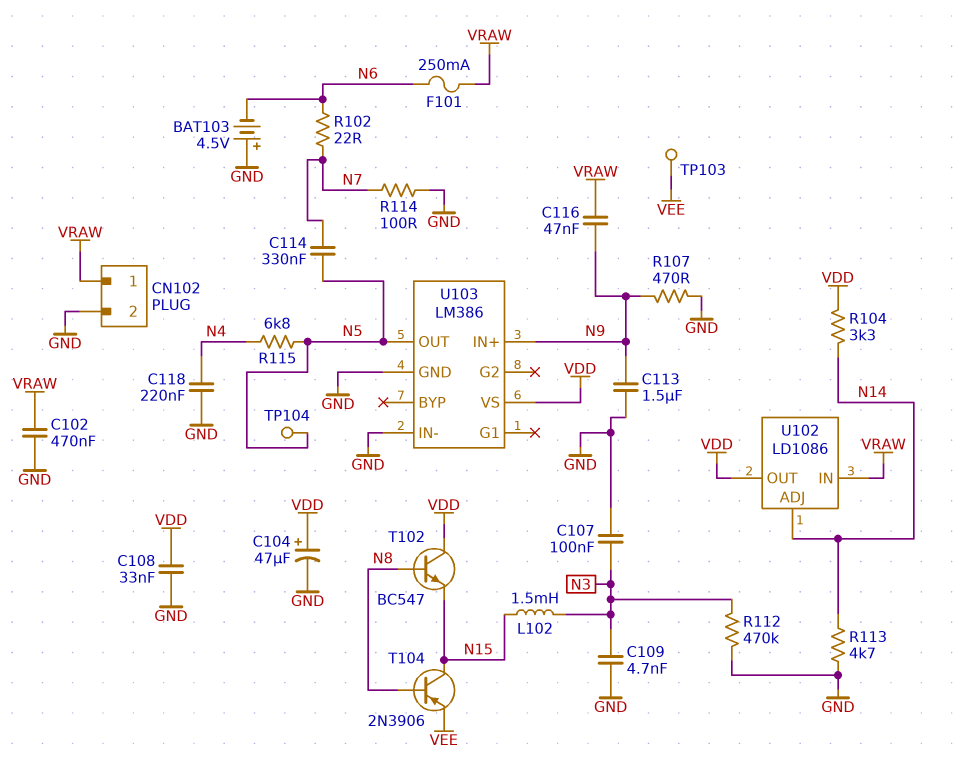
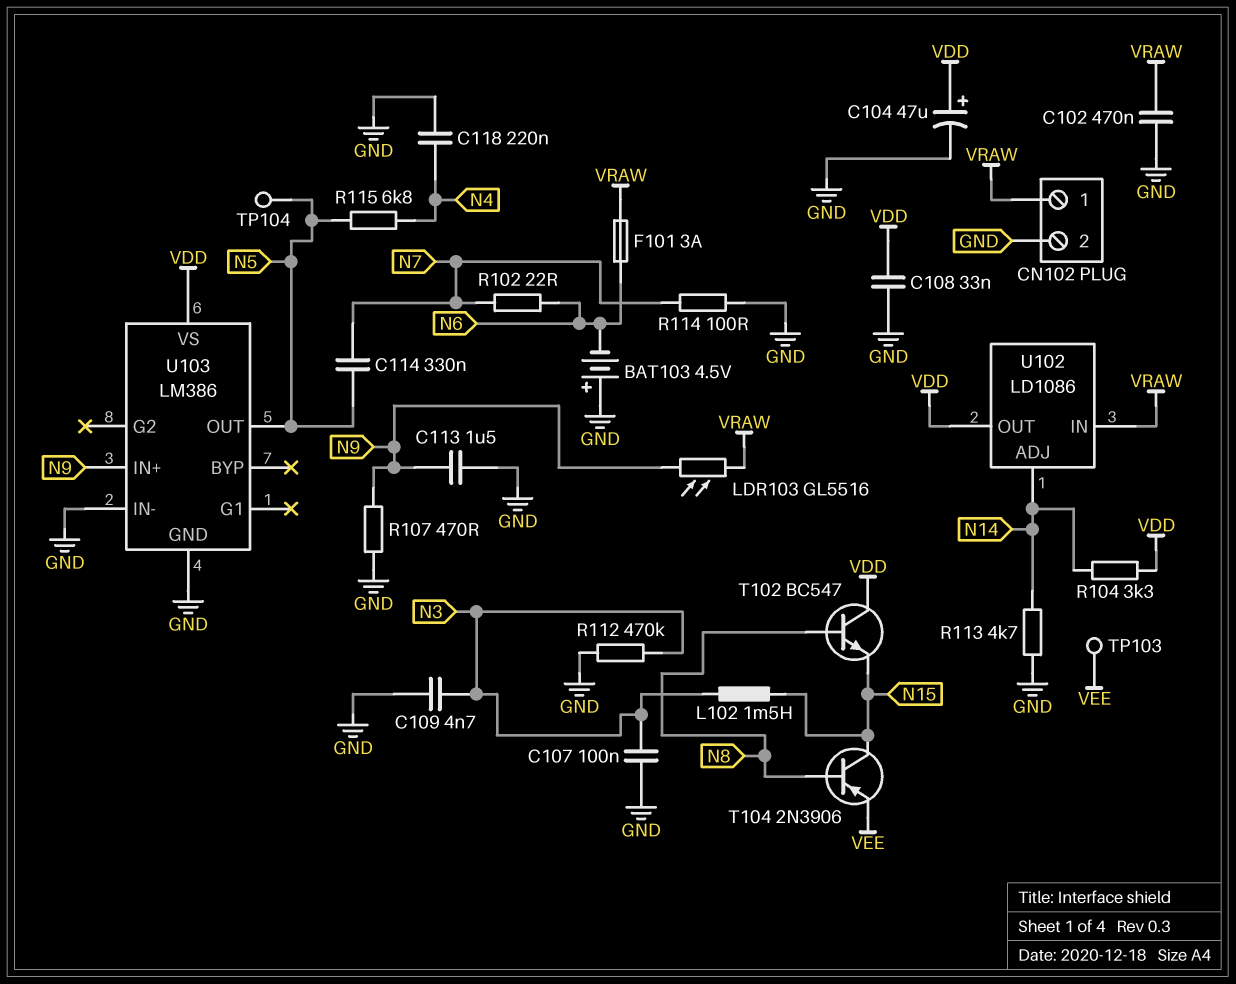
C116: 47nF (N9, VRAW) -> none
F101: 250mA (N6, VRAW) -> 3A (N6, VRAW)
LDR103: none -> GL5516 (N9, VRAW)

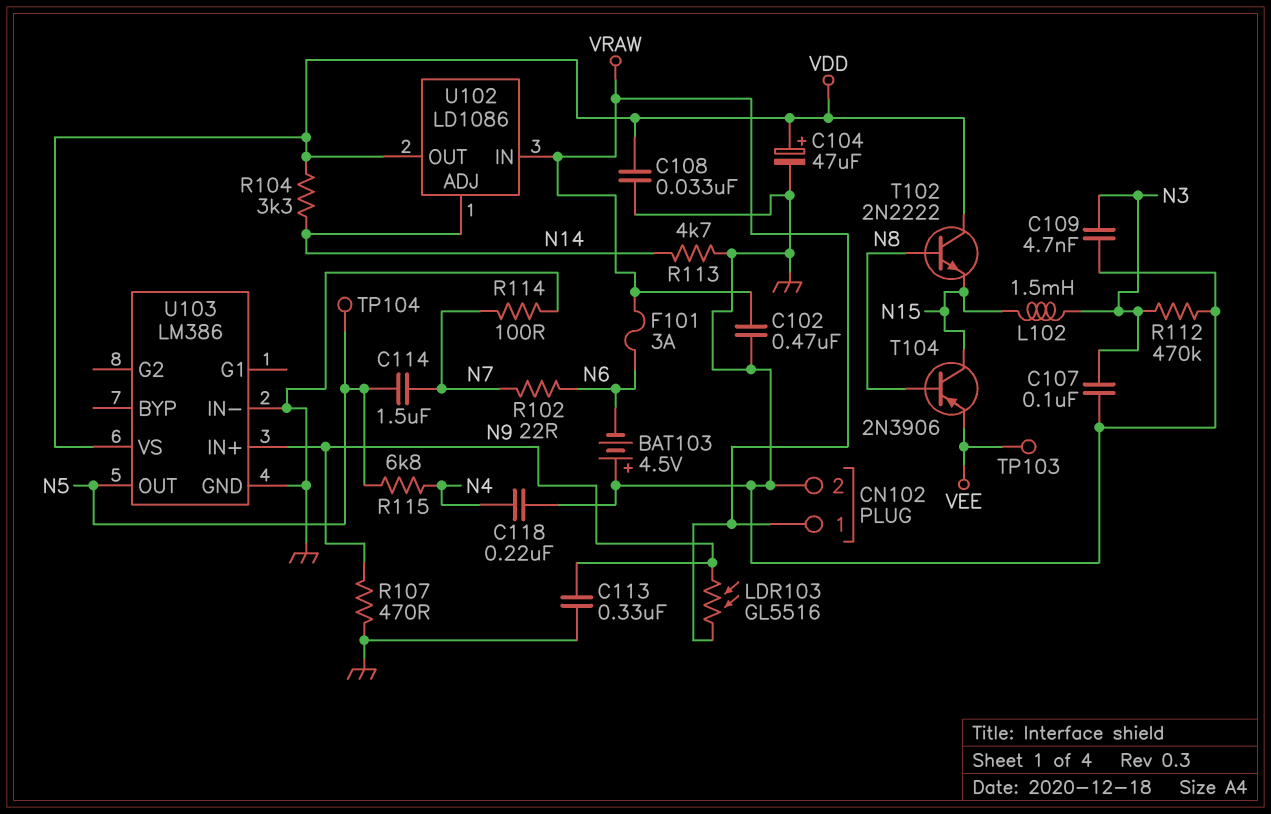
C113: 1.5uF (GND, N9) -> 330nF (GND, N9)
C114: 330nF (N5, N7) -> 1.5uF (N5, N7)
T102: NPN BC547 (B N8, C VDD, E N15) -> NPN 2N2222 (B N8, C VDD, E N15)

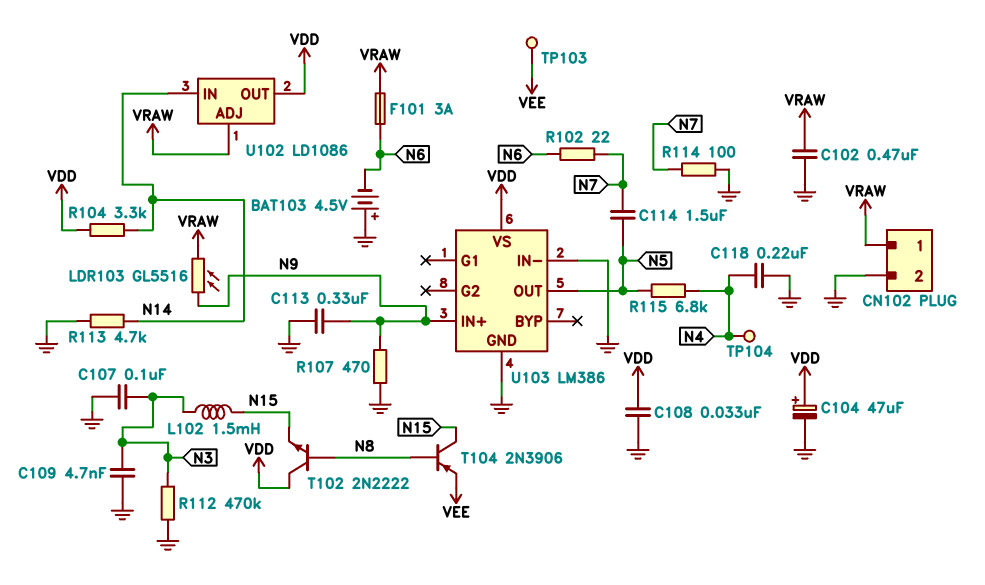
TP104: test point (N5) -> test point (N4)
U102 pin ADJ: N14 -> VRAW
U102 pin IN: VRAW -> N14

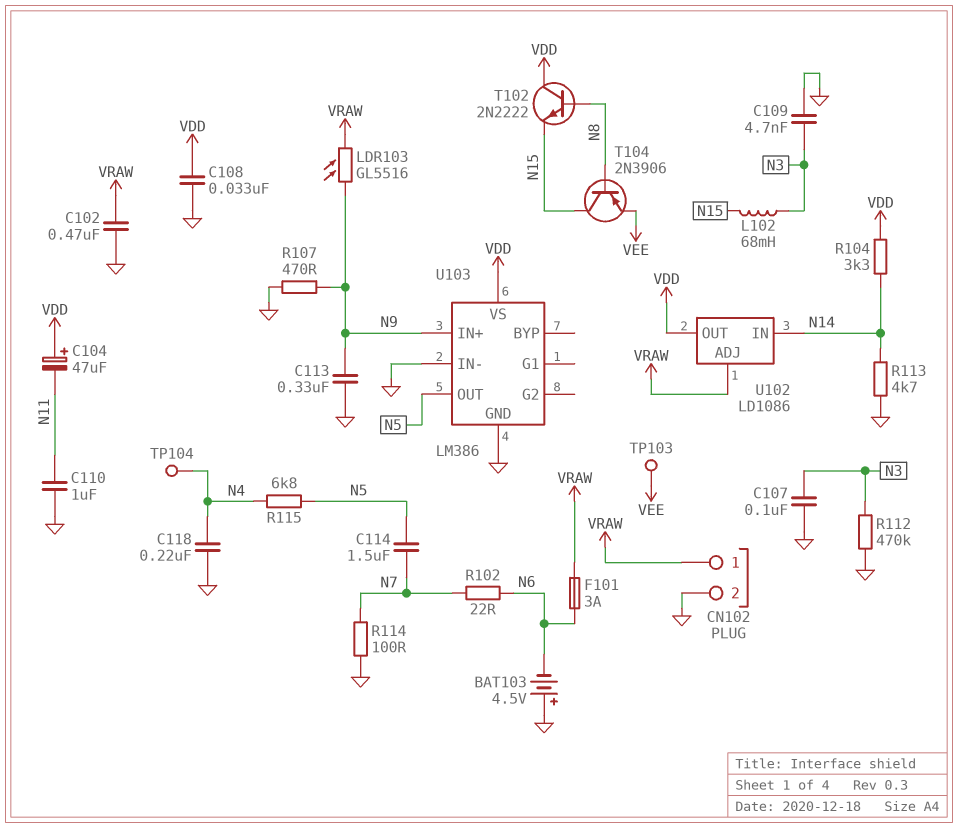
C104: 47uF (plus VDD, minus GND) -> 47uF (plus VDD, minus N11)
C110: none -> 1uF (GND, N11)
L102: 1.5mH (N3, N15) -> 68mH (N3, N15)

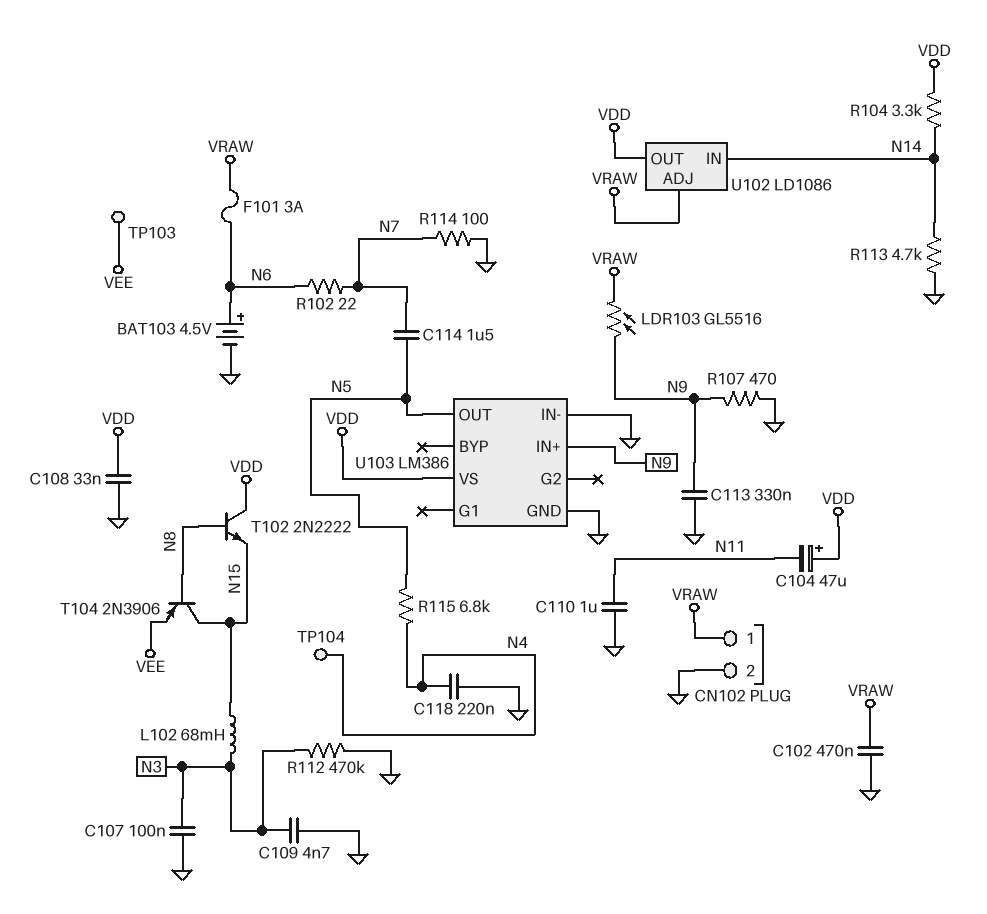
BAT103: 4.5V (plus GND, minus N6) -> 4.5V (plus N6, minus GND)

